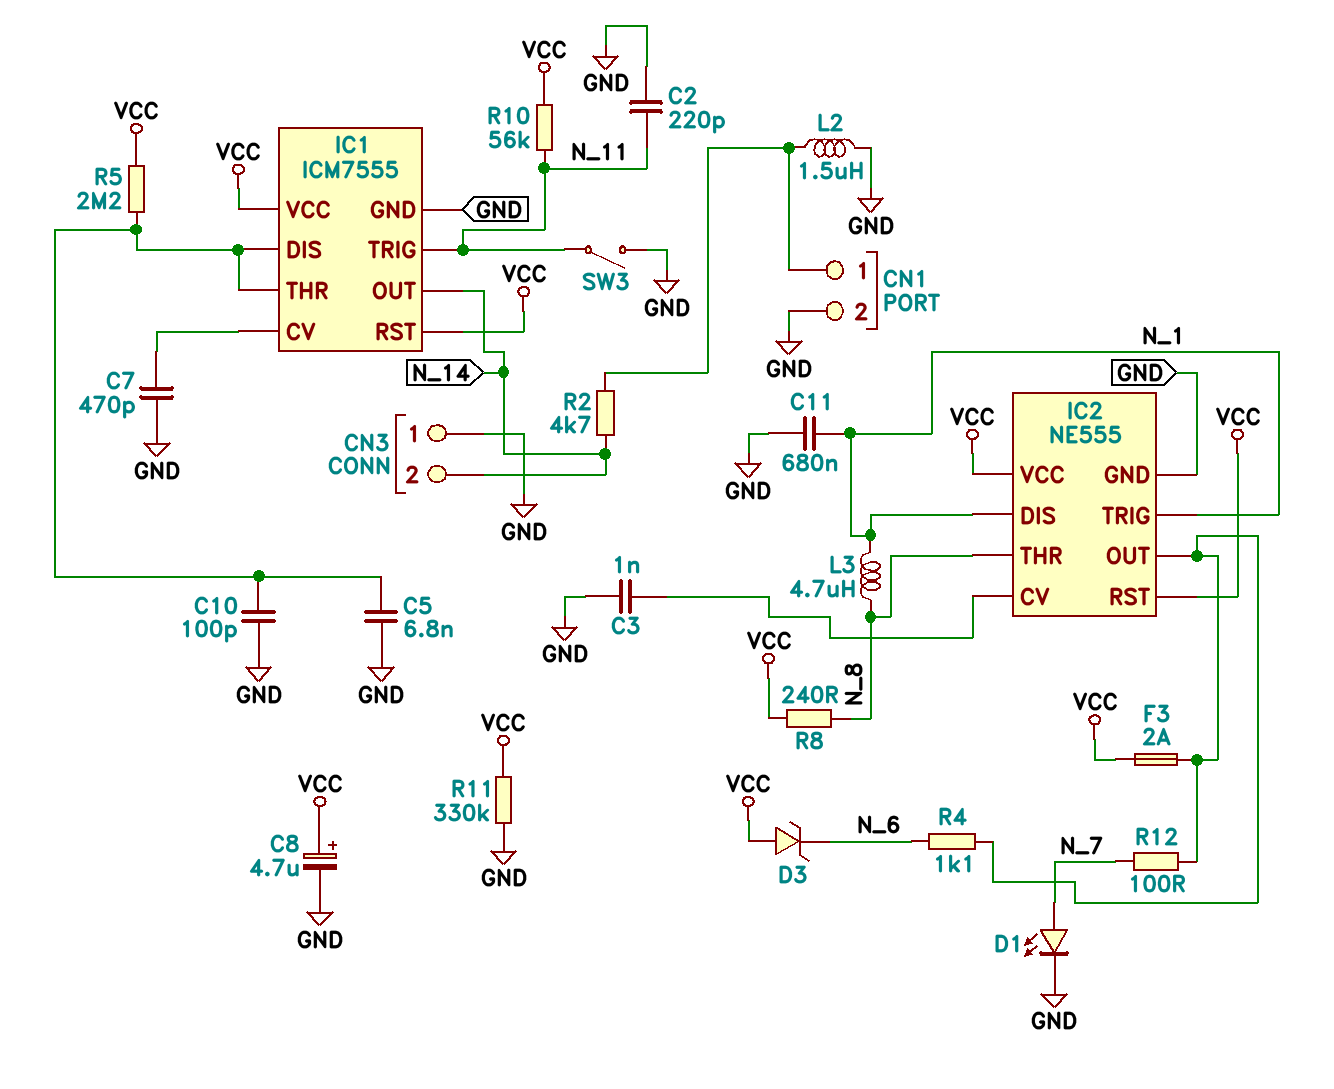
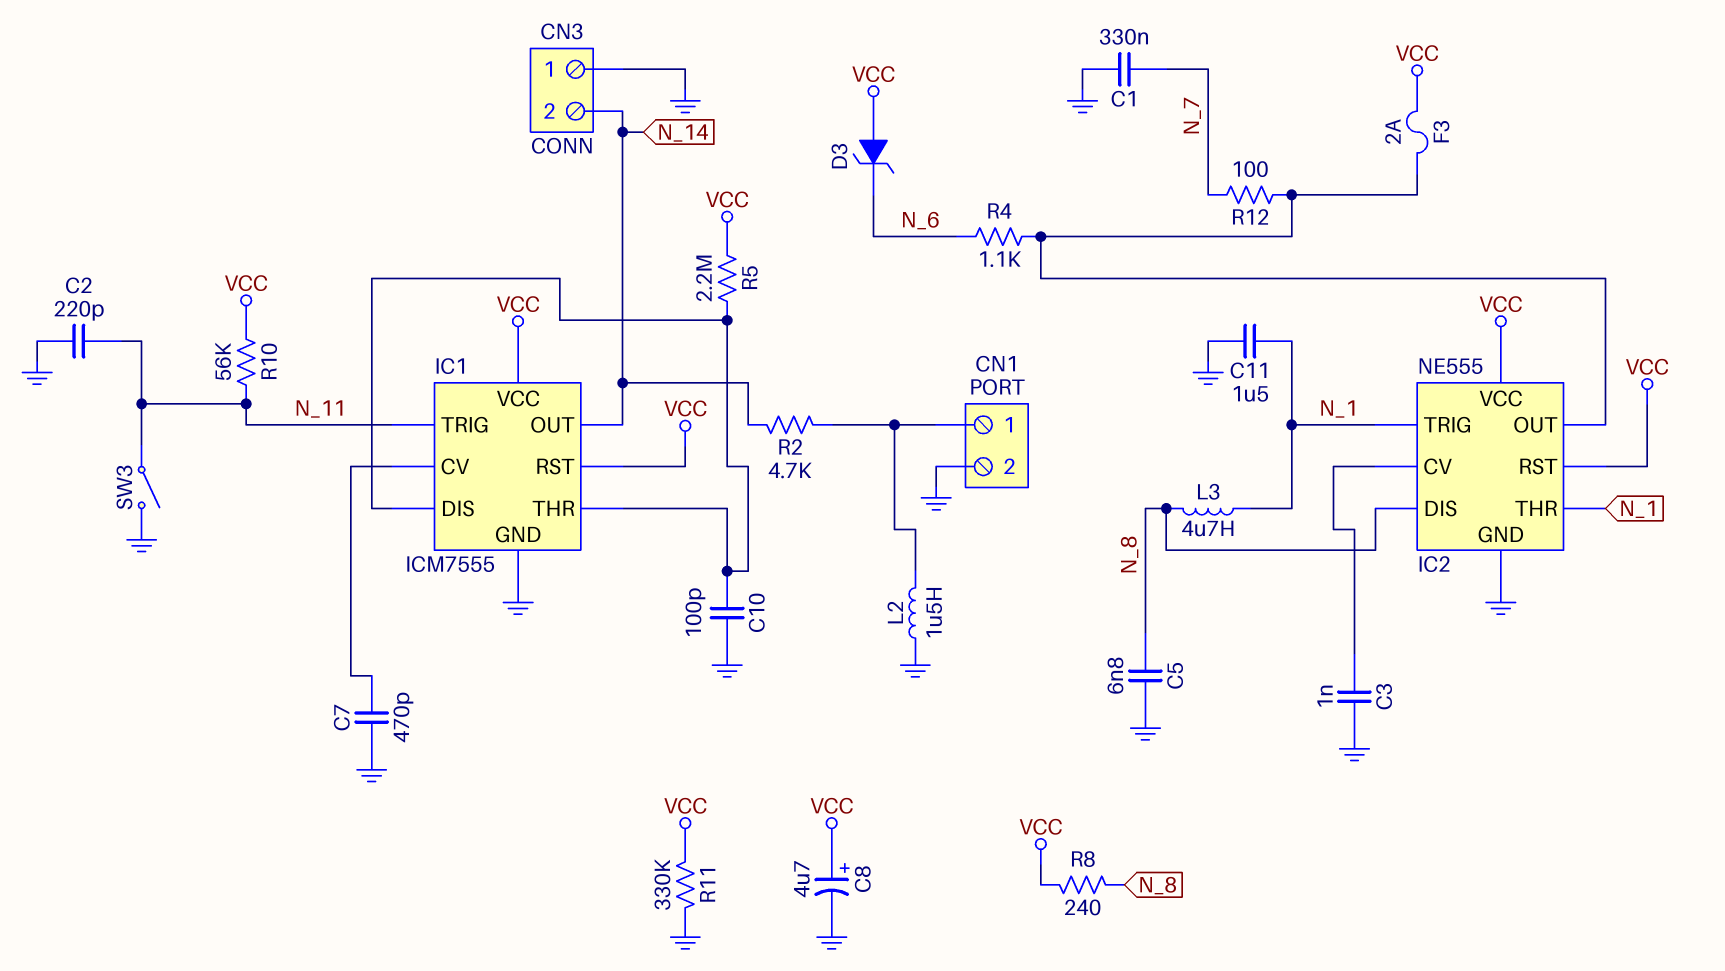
C1: none -> 330nF (GND, N_7)
C5: 6.8nF (GND, IC1/DIS) -> 6.8nF (GND, N_8)
C11: 680nF (GND, N_1) -> 1.5uF (GND, N_1)
D1: LED (A N_7, K GND) -> none
IC2 pin DIS: N_1 -> N_8
IC2 pin THR: N_8 -> N_1

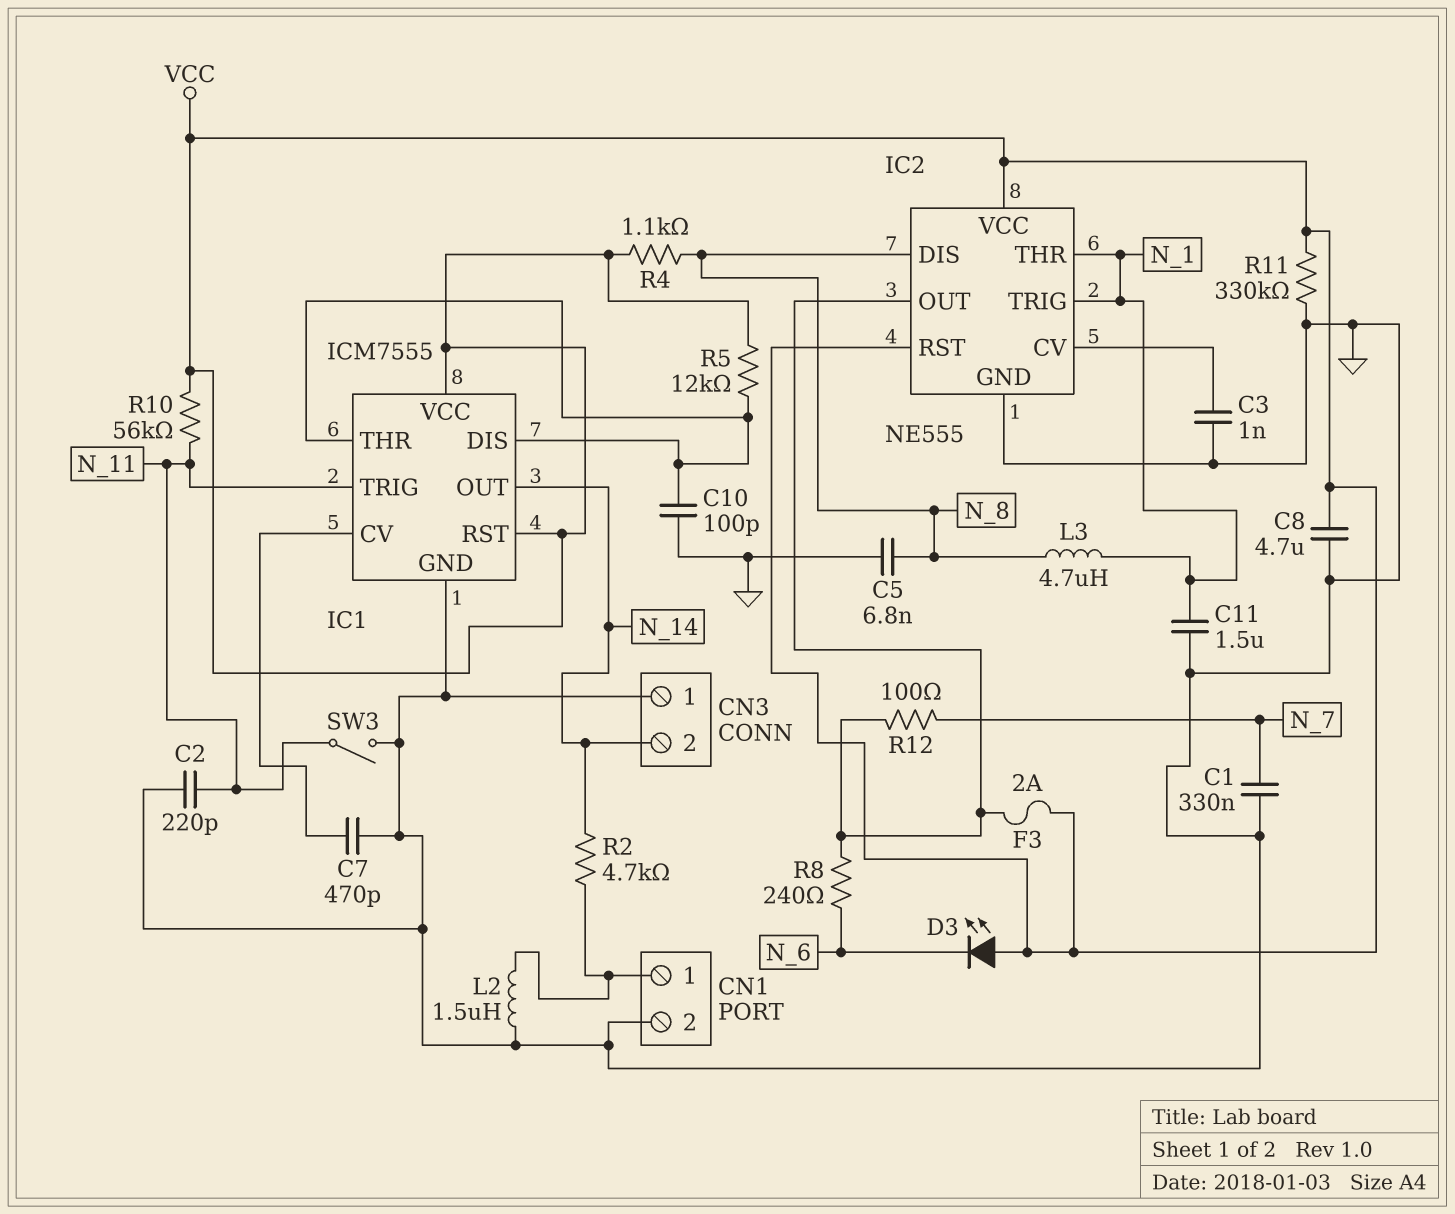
C8: 4.7uF (plus VCC, minus GND) -> 4.7uF (GND, VCC)
D3: zener (A VCC, K N_6) -> LED (A VCC, K N_6)
R4: 1.1k (IC2/OUT, N_6) -> 1.1k (N_8, VCC)
R5: 2.2M (IC1/DIS, VCC) -> 12k (IC1/DIS, VCC)
R8: 240 (N_8, VCC) -> 240 (IC2/OUT, N_6)

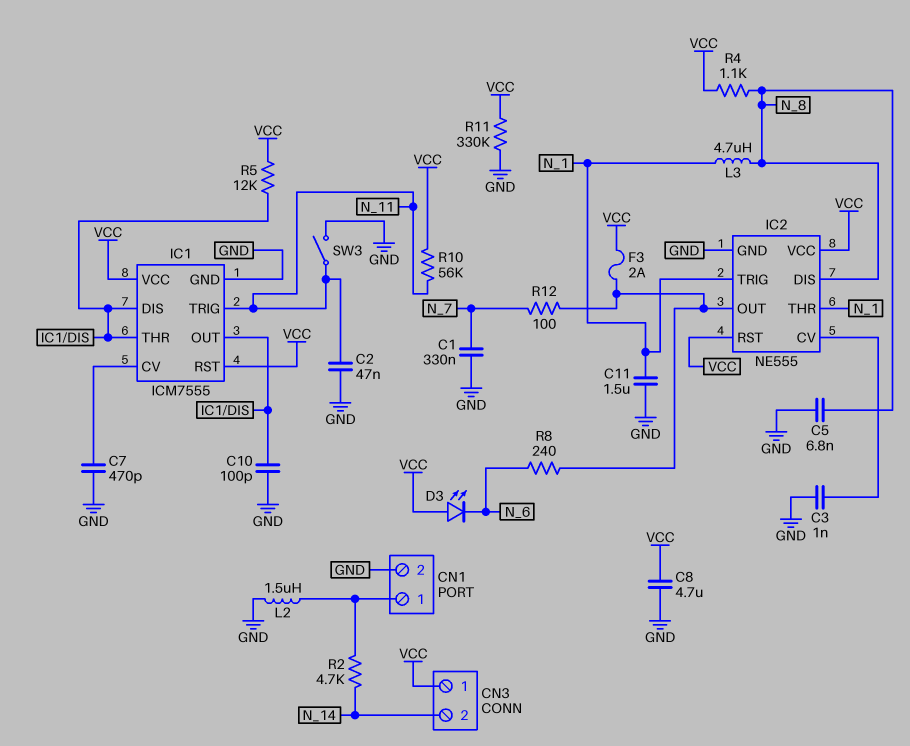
C2: 220pF (GND, N_11) -> 47nF (GND, N_11)
CN3 pin 1: GND -> VCC
IC1 pin OUT: N_14 -> IC1/DIS

